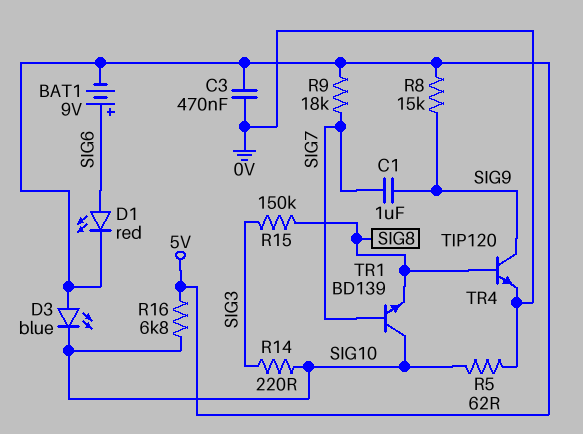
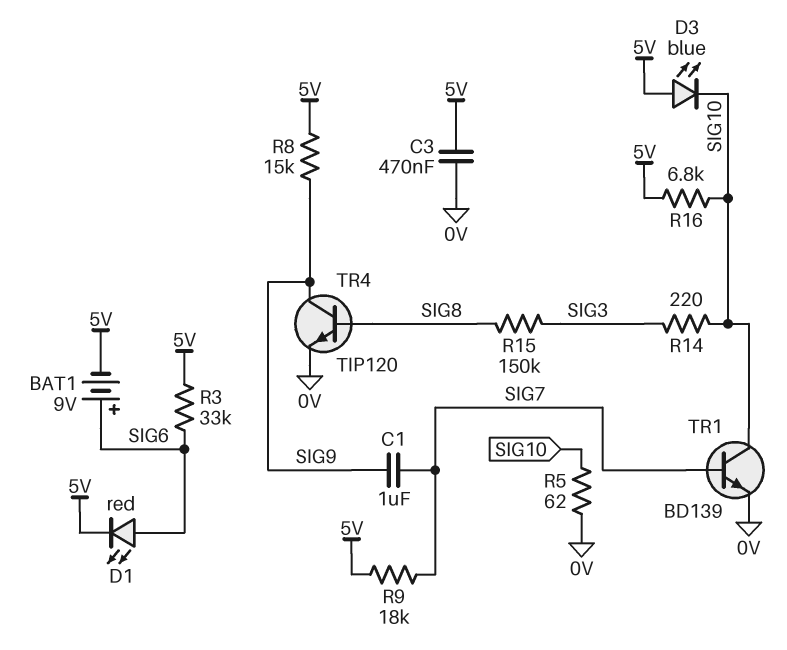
R3: none -> 33k (5V, SIG6)
TR1: NPN BD139 (B SIG7, C SIG10, E SIG8) -> NPN BD139 (B SIG7, C SIG10, E 0V)

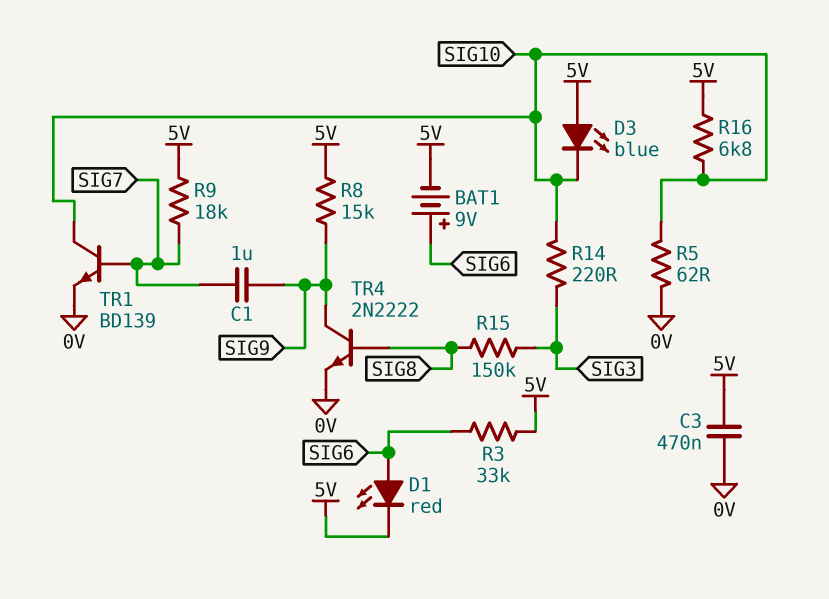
TR4: NPN TIP120 (B SIG8, C SIG9, E 0V) -> NPN 2N2222 (B SIG8, C SIG9, E 0V)

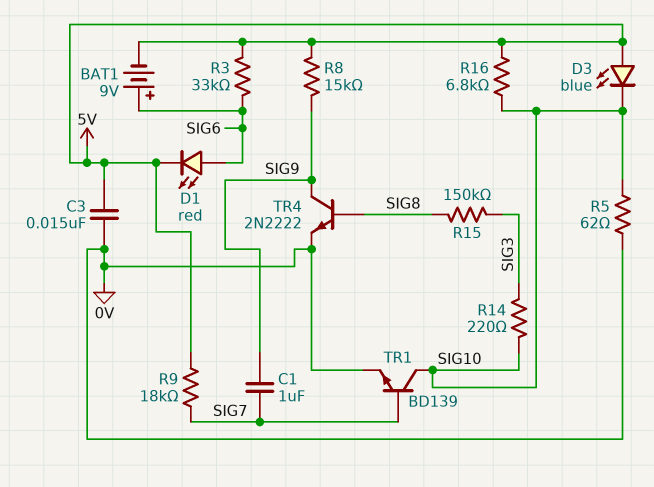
C3: 470nF (0V, 5V) -> 15nF (0V, 5V)

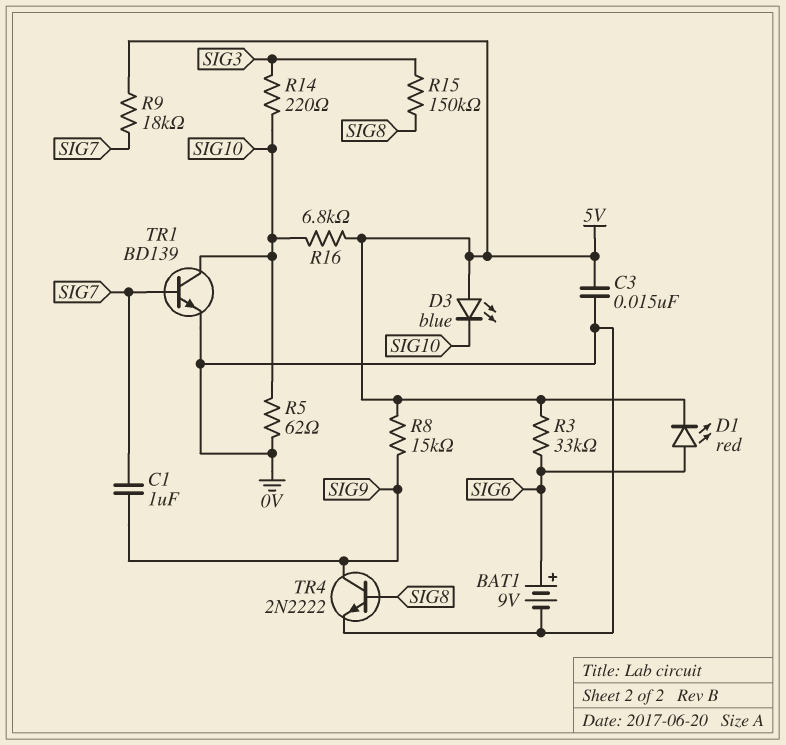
BAT1: 9V (plus SIG6, minus 5V) -> 9V (plus SIG6, minus 0V)

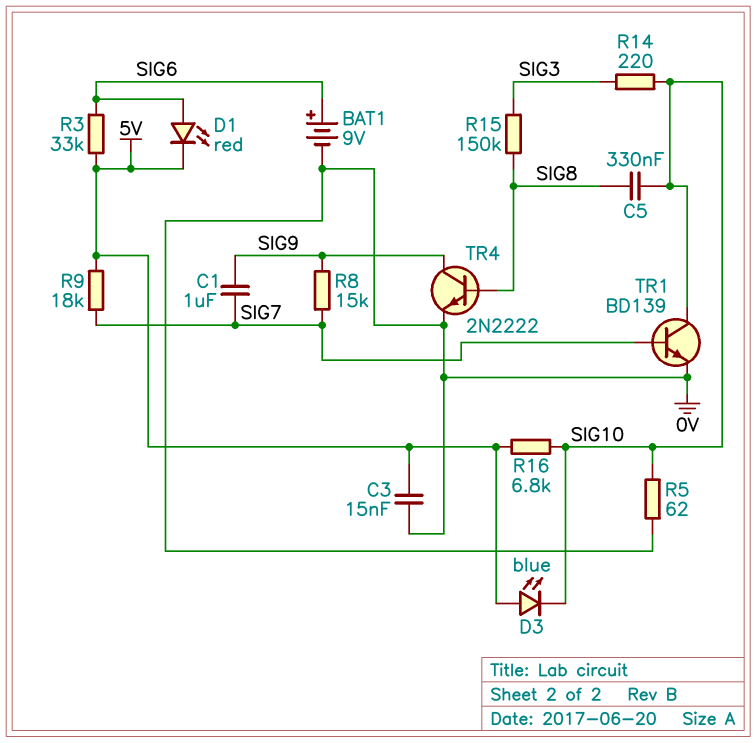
C5: none -> 330nF (SIG8, SIG10)
R8: 15k (5V, SIG9) -> 15k (SIG7, SIG9)

